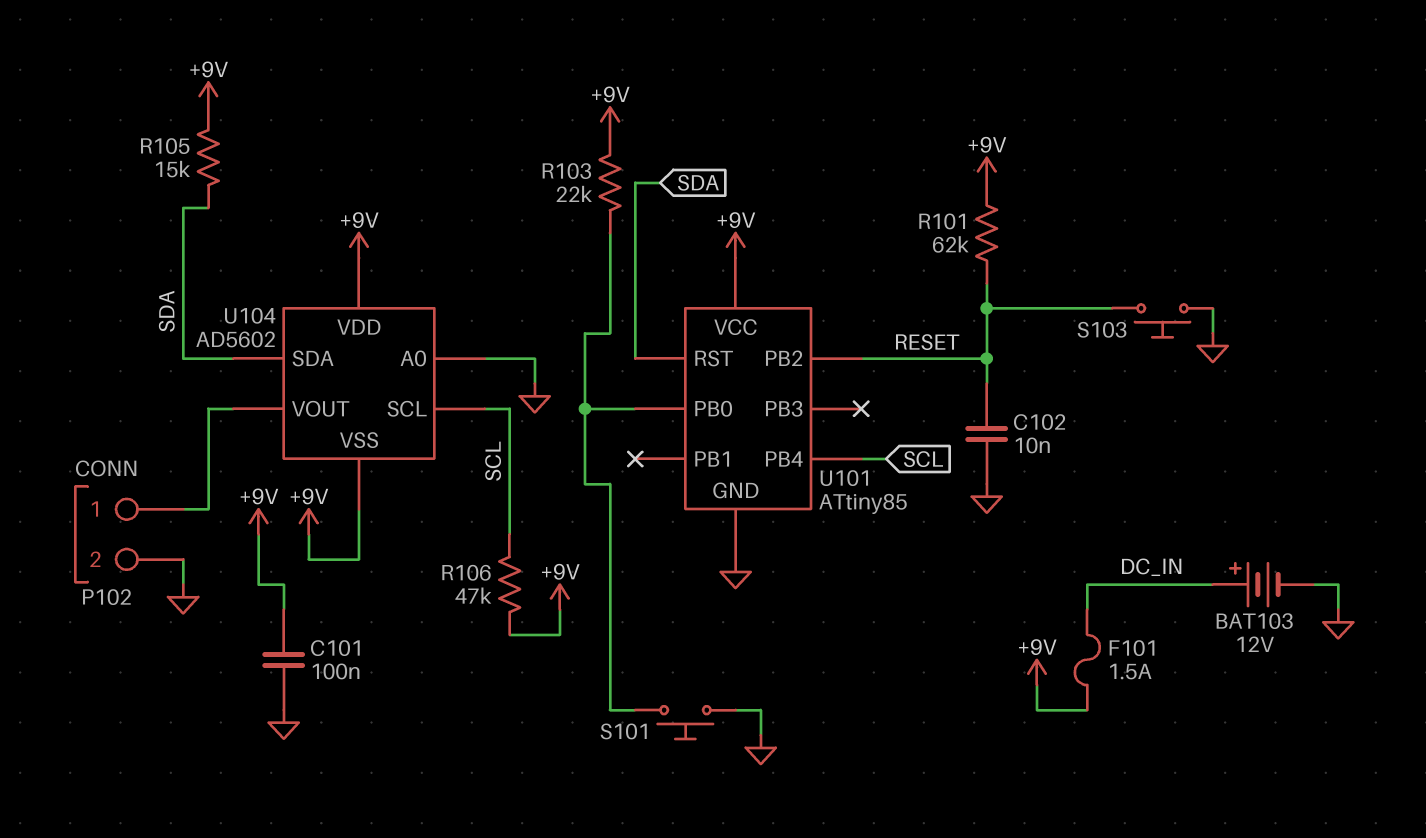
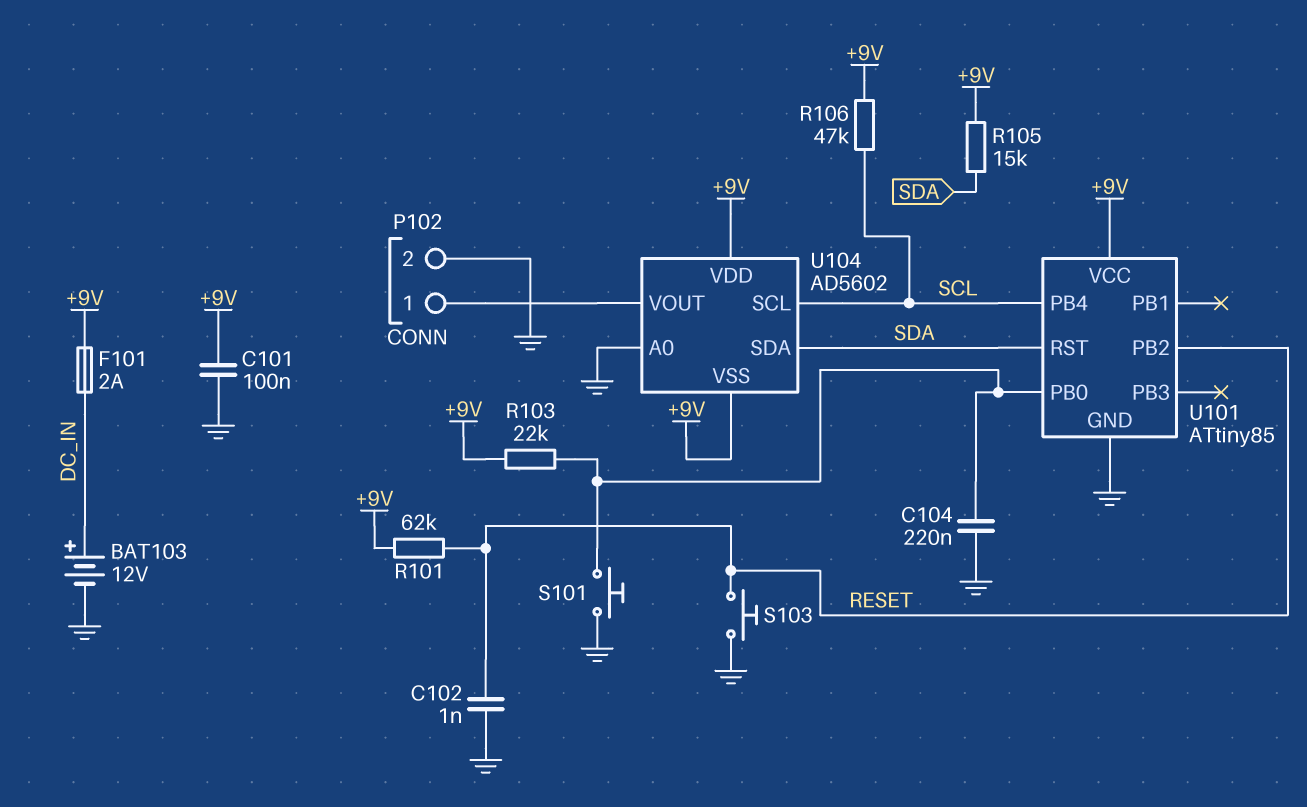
C102: 10nF (GND, RESET) -> 1nF (GND, RESET)
C104: none -> 220nF (GND, U101/PB0)
F101: 1.5A (+9V, DC_IN) -> 2A (+9V, DC_IN)

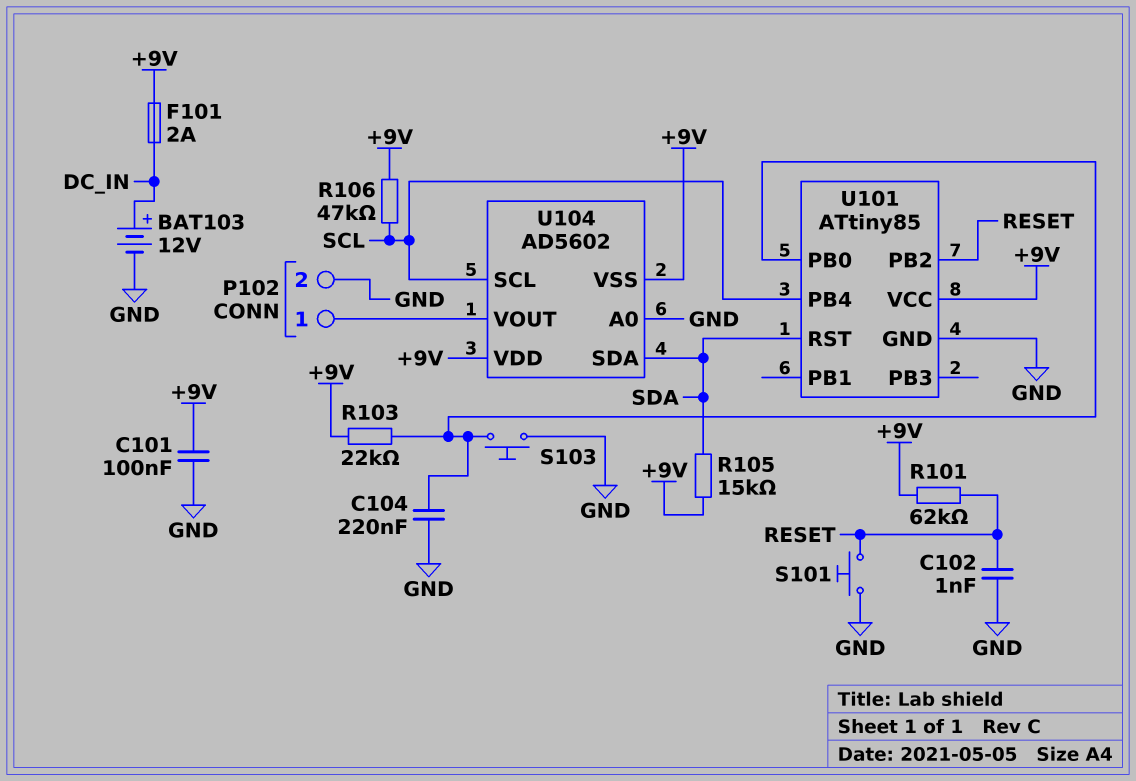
S101: button (GND, U101/PB0) -> button (GND, RESET)
S103: button (GND, RESET) -> button (GND, U101/PB0)

